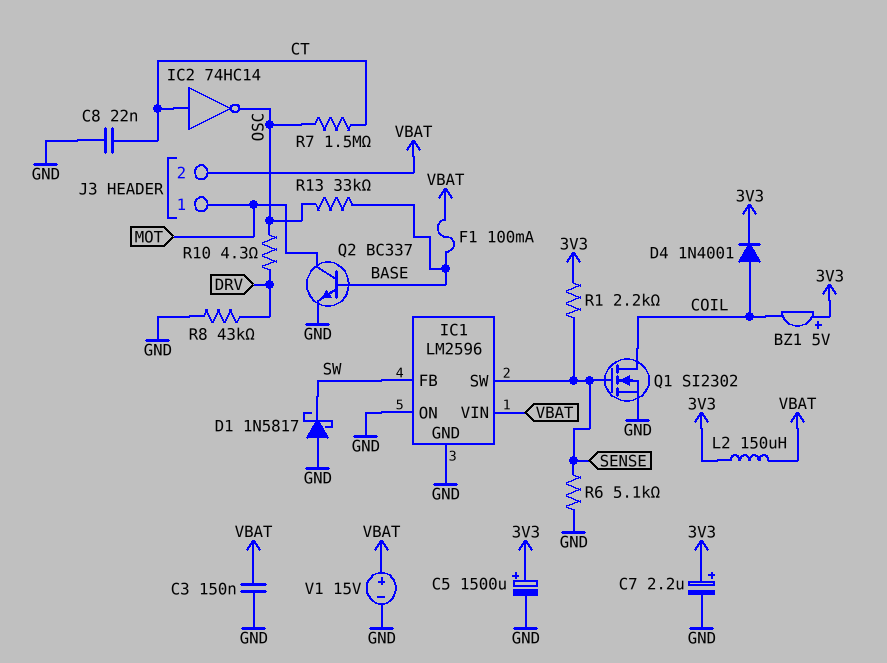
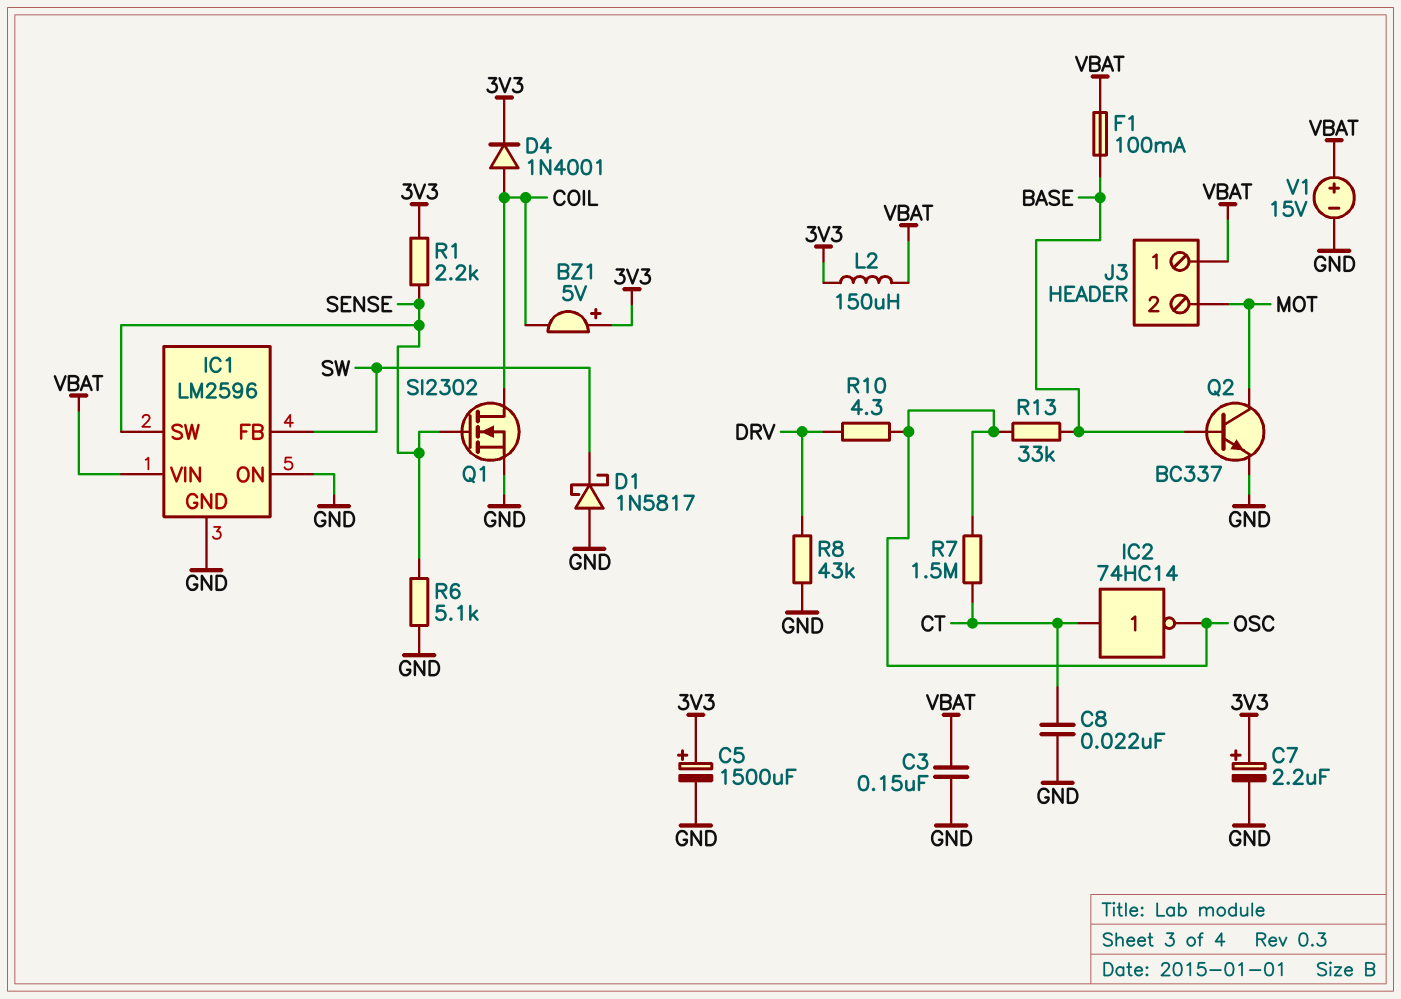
J3 pin 1: MOT -> VBAT
J3 pin 2: VBAT -> MOT

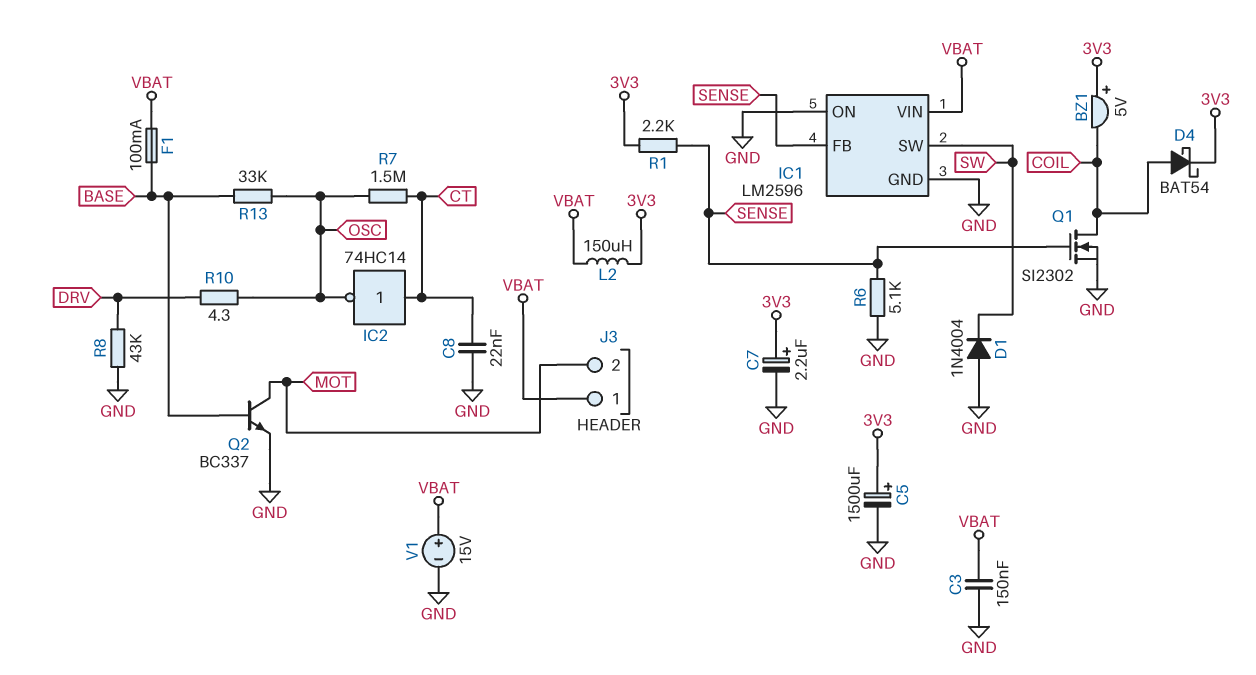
D1: schottky 1N5817 (A GND, K SW) -> diode 1N4004 (A GND, K SW)
D4: diode 1N4001 (A COIL, K 3V3) -> schottky BAT54 (A COIL, K 3V3)
IC1 pin FB: SW -> SENSE
IC1 pin SW: SENSE -> SW

